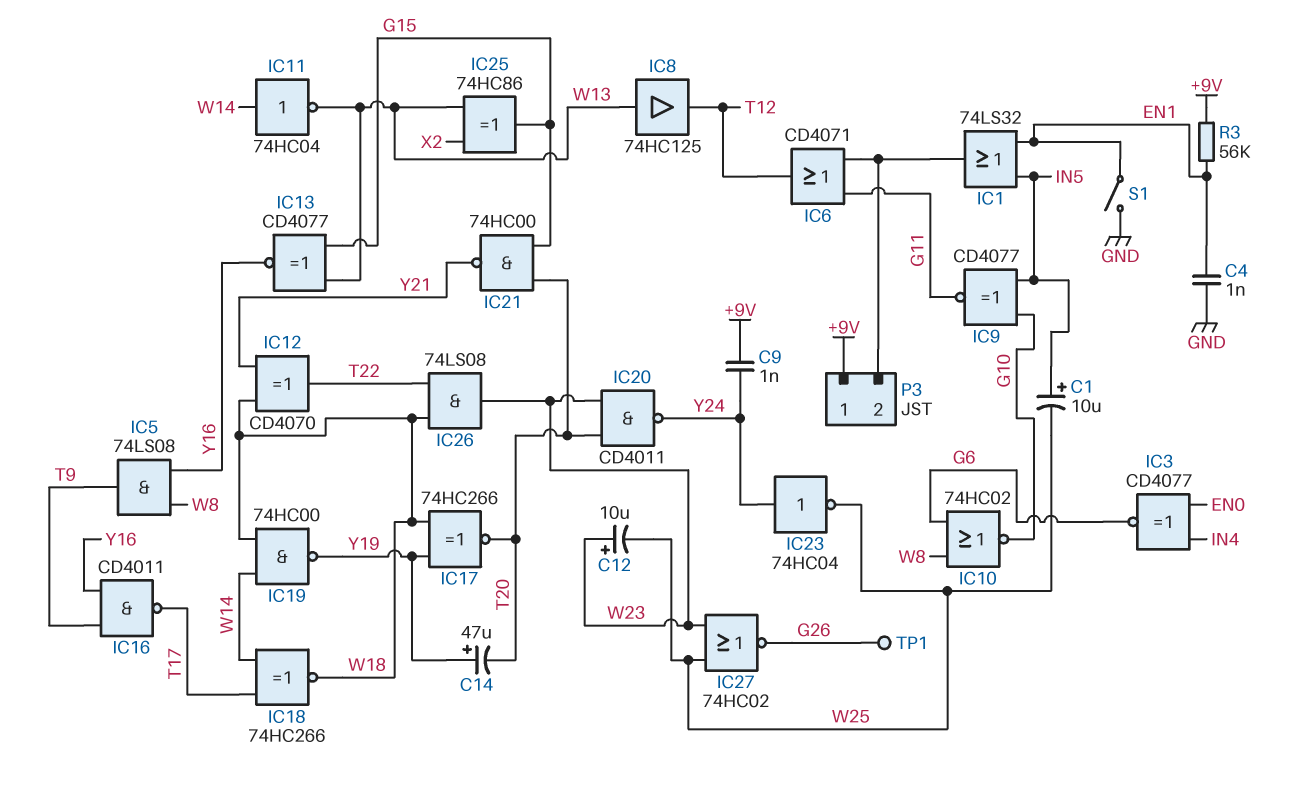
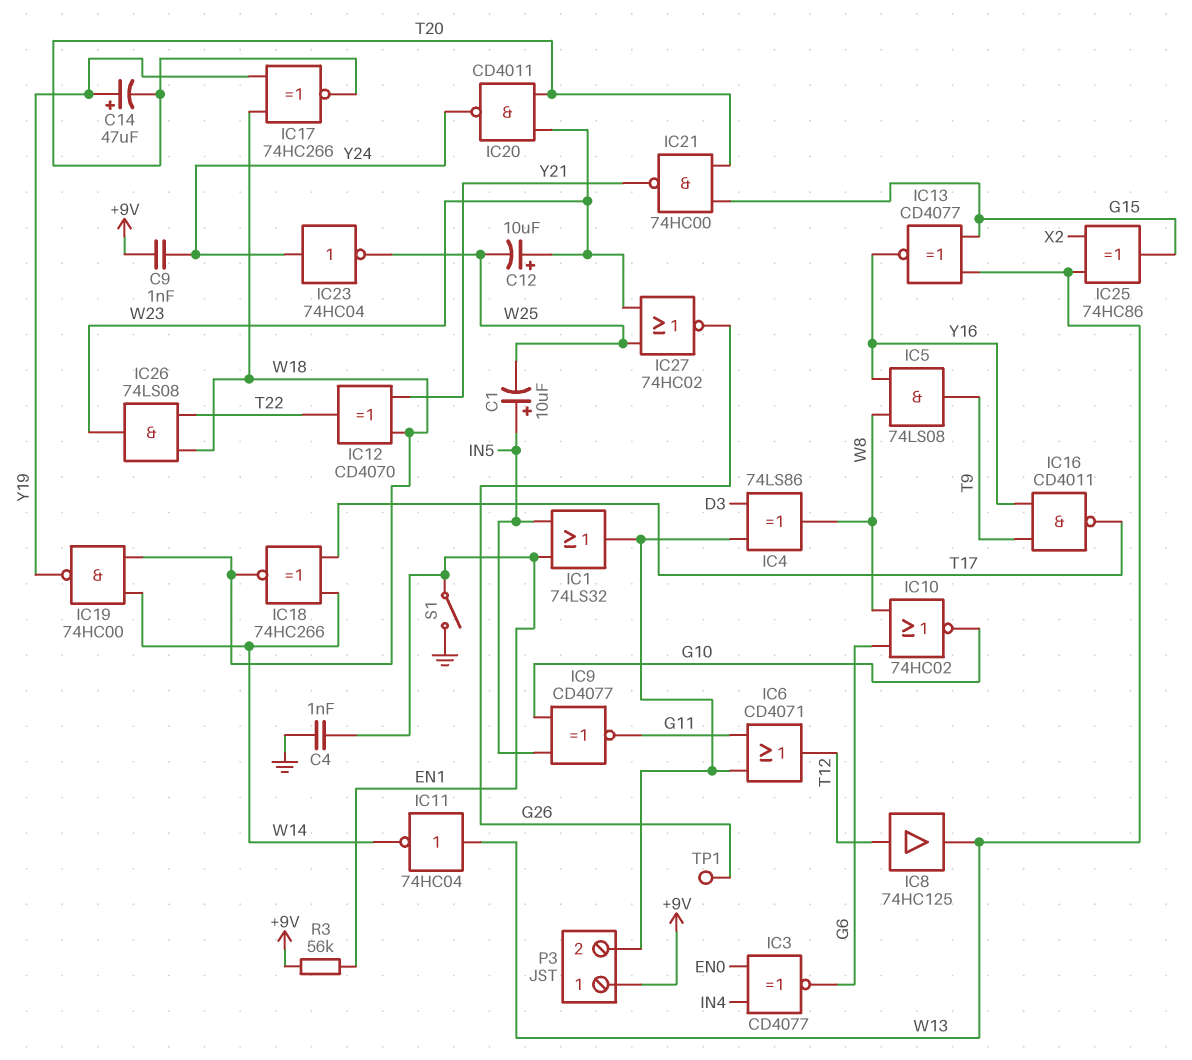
IC4: none -> XOR 74LS86 (in D3, in P3/2, out W8)
IC8: buffer 74HC125 (in W13, out T12) -> buffer 74HC125 (in T12, out W13)
IC11: NOT 74HC04 (in W14, out W13) -> NOT 74HC04 (in W13, out W14)

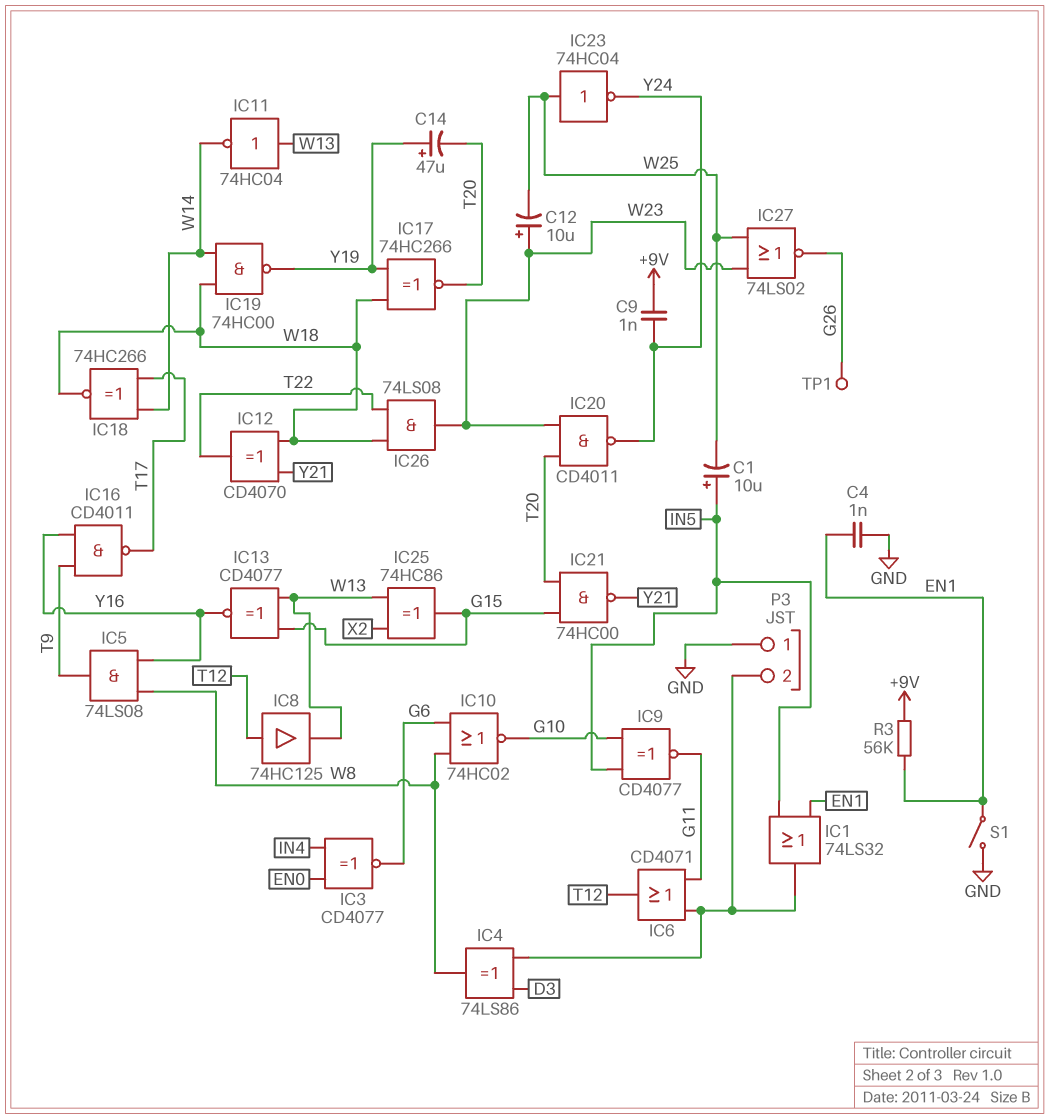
IC23: NOT 74HC04 (in Y24, out W25) -> NOT 74HC04 (in W25, out Y24)
IC27: NOR 74HC02 (in W23, in W25, out G26) -> NOR 74LS02 (in W23, in W25, out G26)
P3 pin 1: +9V -> GND

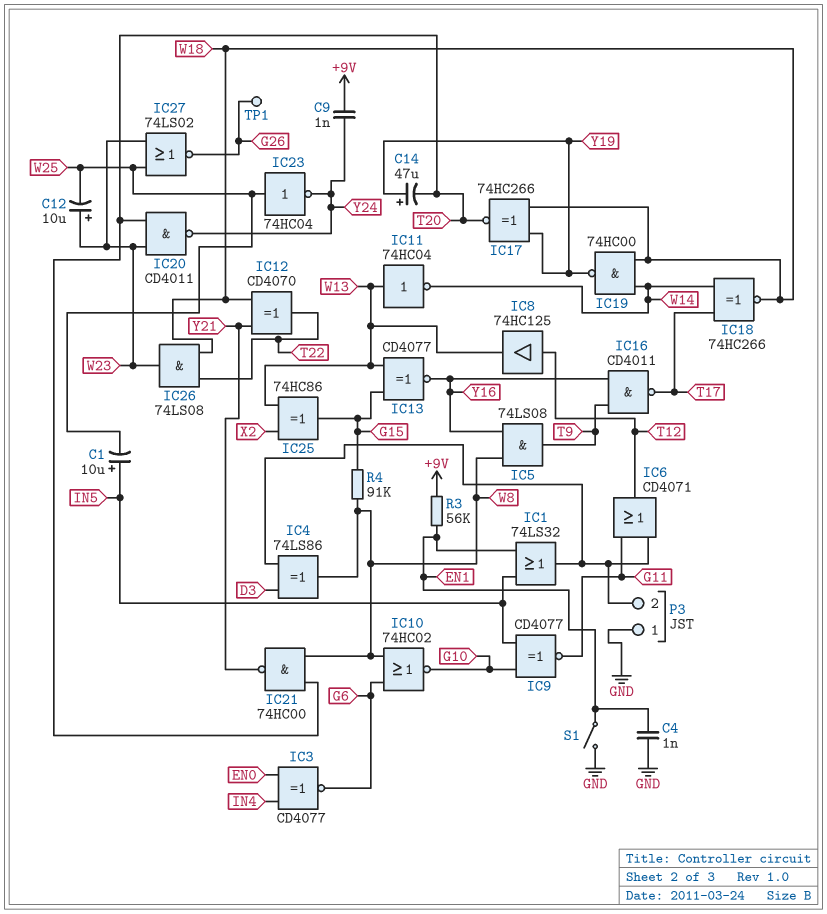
IC21: NAND 74HC00 (in G15, in T20, out Y21) -> NAND 74HC00 (in T20, in W8, out Y21)
R4: none -> 91k (G15, W8)

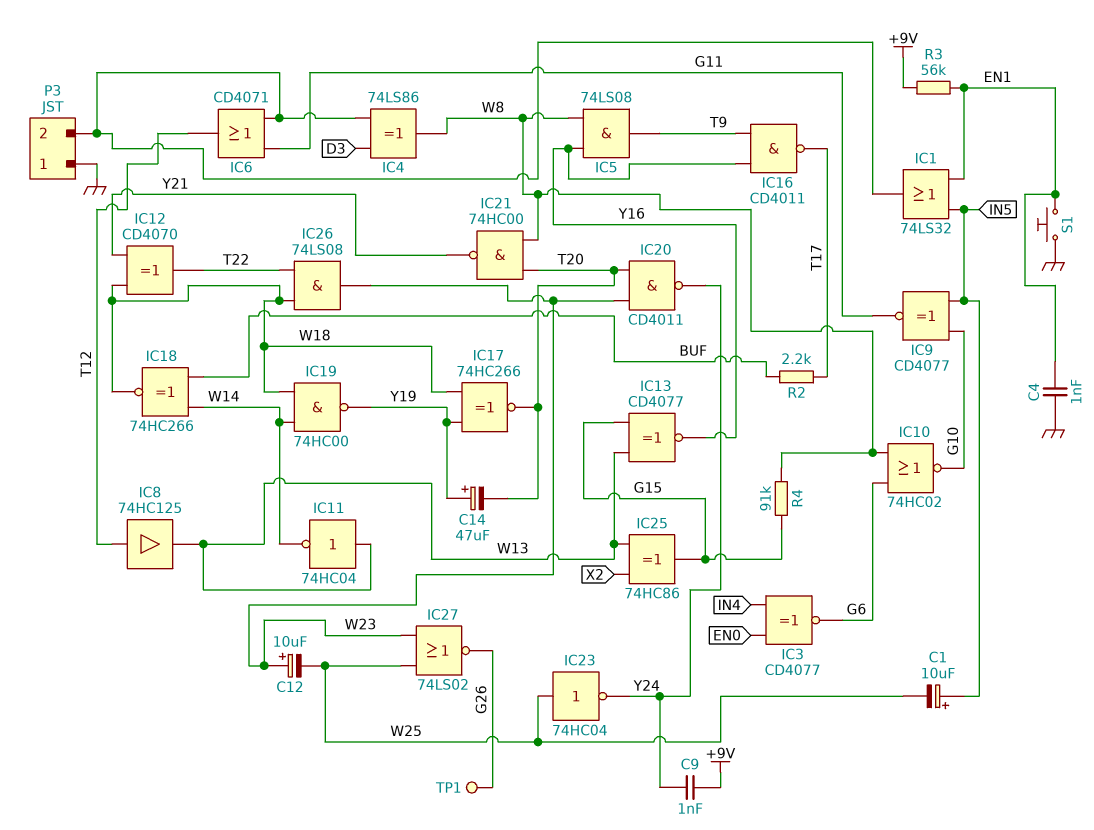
IC18: XNOR 74HC266 (in T17, in W14, out W18) -> XNOR 74HC266 (in BUF, in W14, out W18)
R2: none -> 2.2k (BUF, T17)
S1: switch (EN1, GND) -> button (EN1, GND)

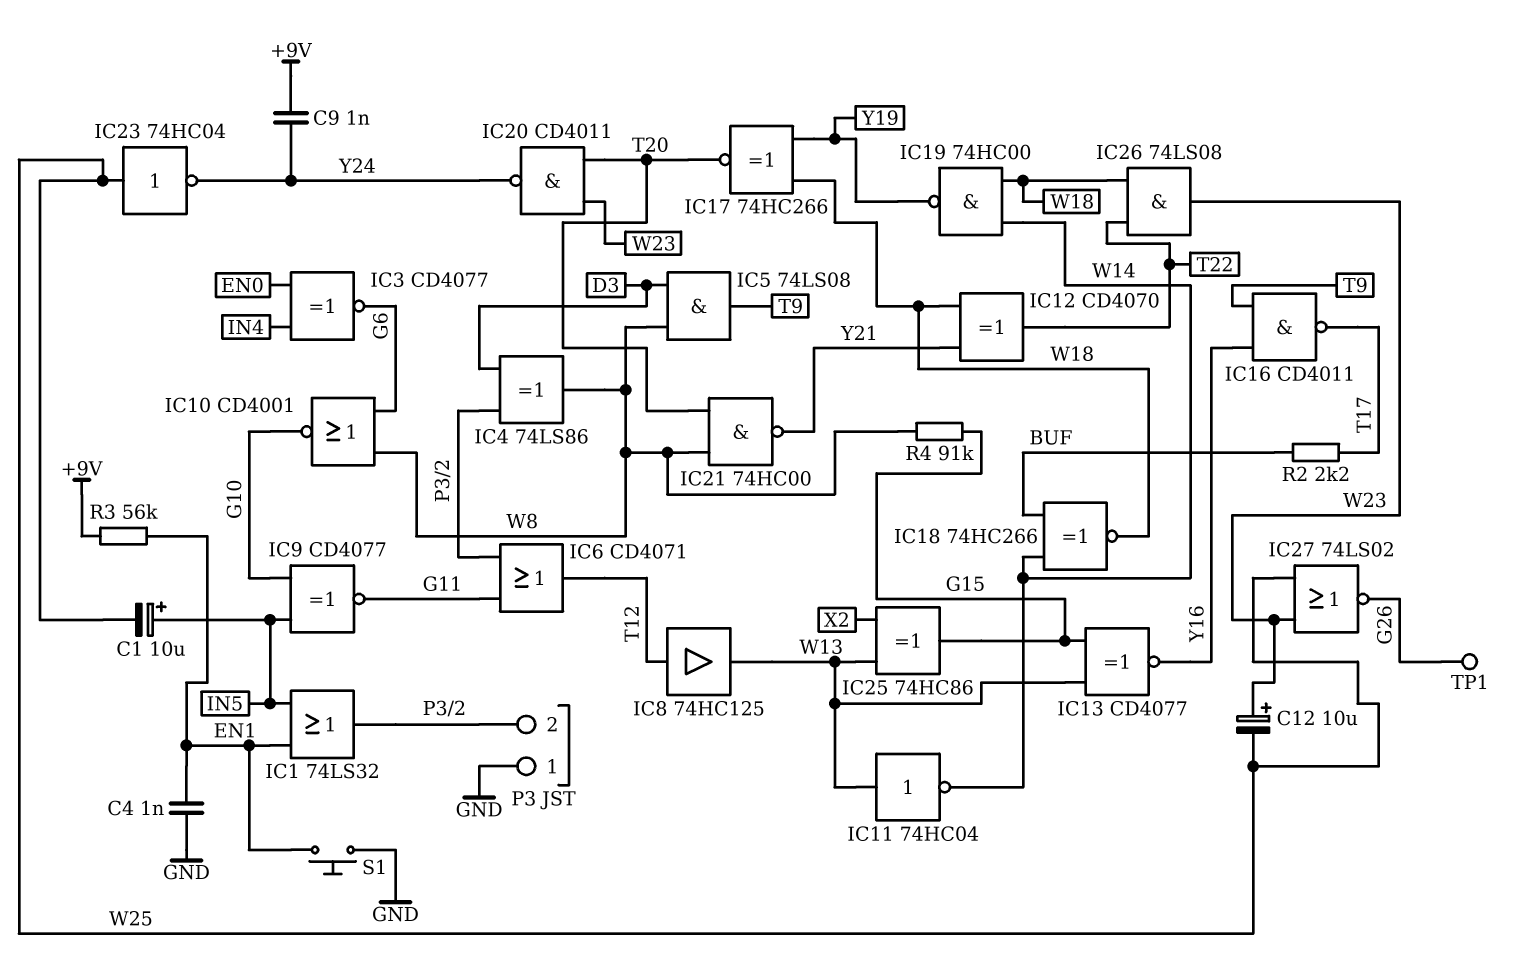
C14: 47uF (plus Y19, minus T20) -> none
IC5: AND 74LS08 (in W8, in Y16, out T9) -> AND 74LS08 (in D3, in W8, out T9)
IC10: NOR 74HC02 (in G6, in W8, out G10) -> NOR CD4001 (in G6, in W8, out G10)

